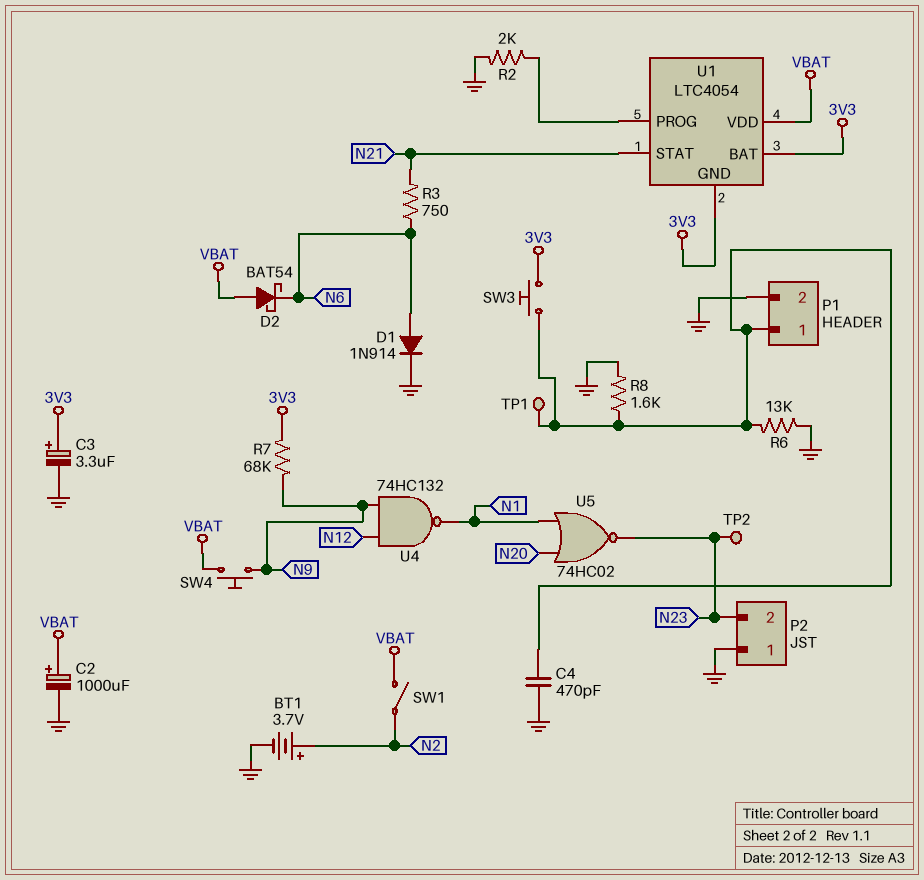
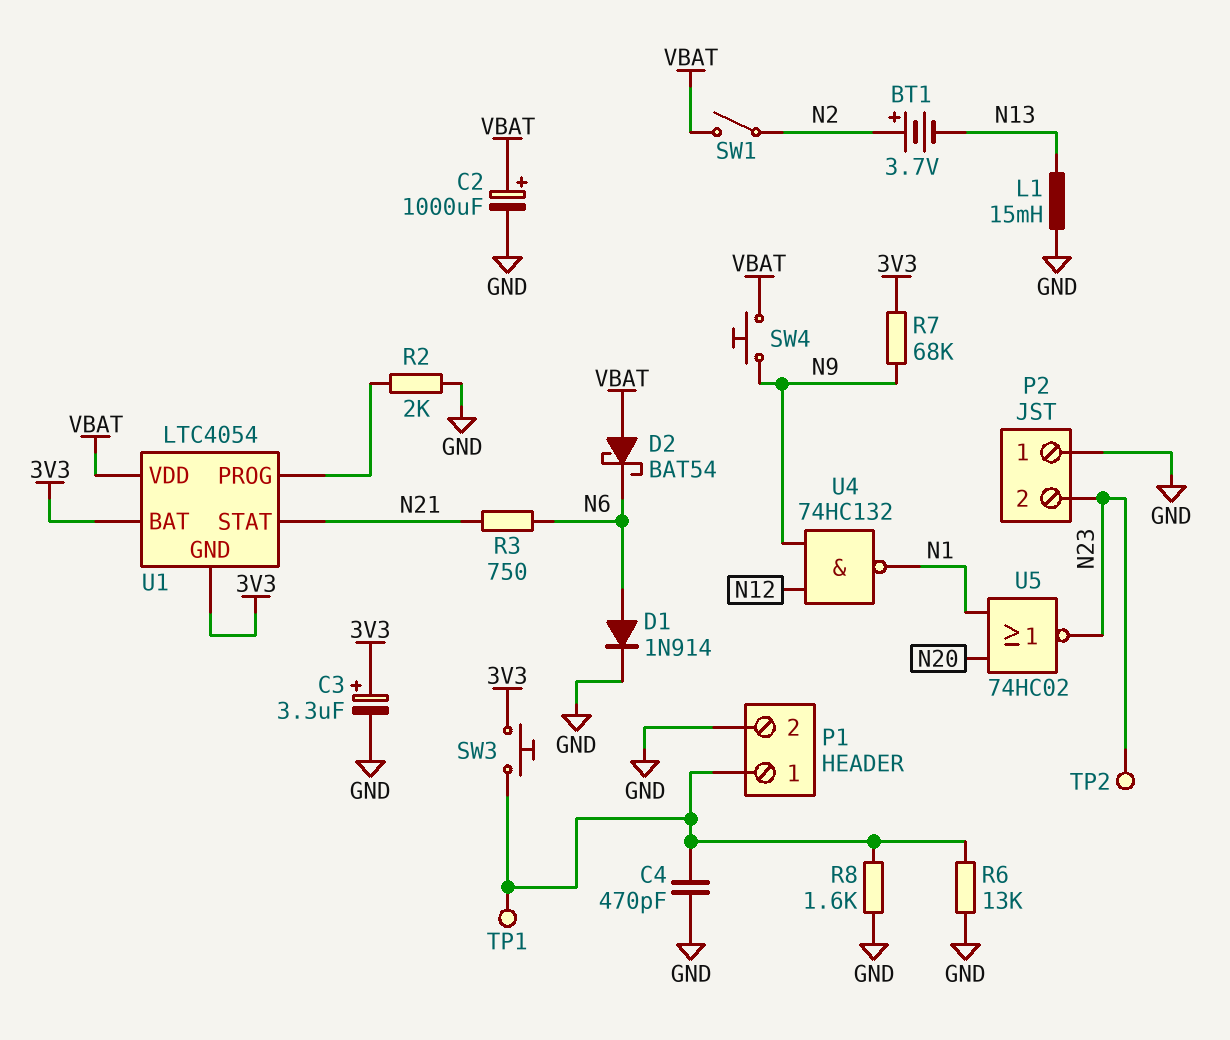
BT1: 3.7V (plus N2, minus GND) -> 3.7V (plus N2, minus N13)
L1: none -> 15mH (GND, N13)

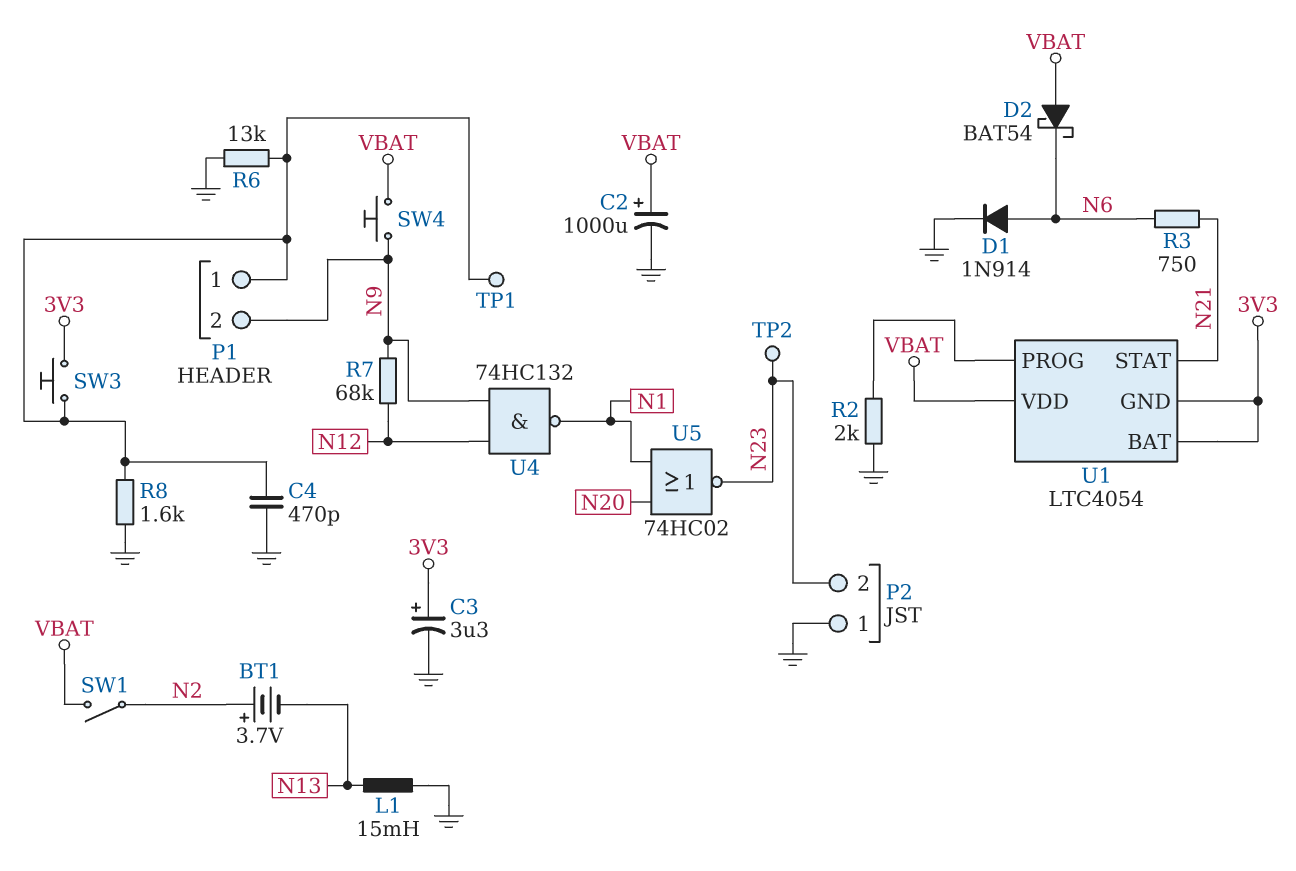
P1 pin 2: GND -> N9
R7: 68k (3V3, N9) -> 68k (N9, N12)

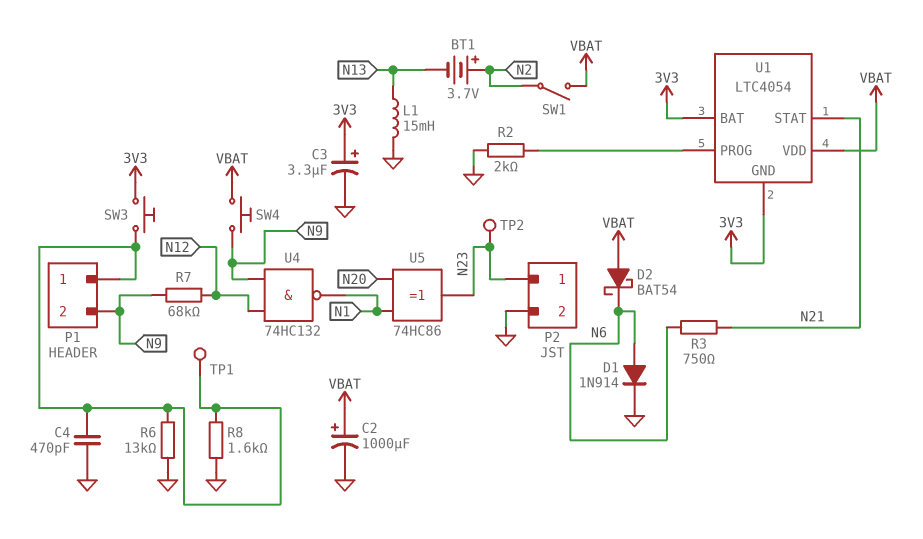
P2 pin 1: GND -> N23
P2 pin 2: N23 -> GND
U5: NOR 74HC02 (in N1, in N20, out N23) -> XOR 74HC86 (in N1, in N20, out N23)

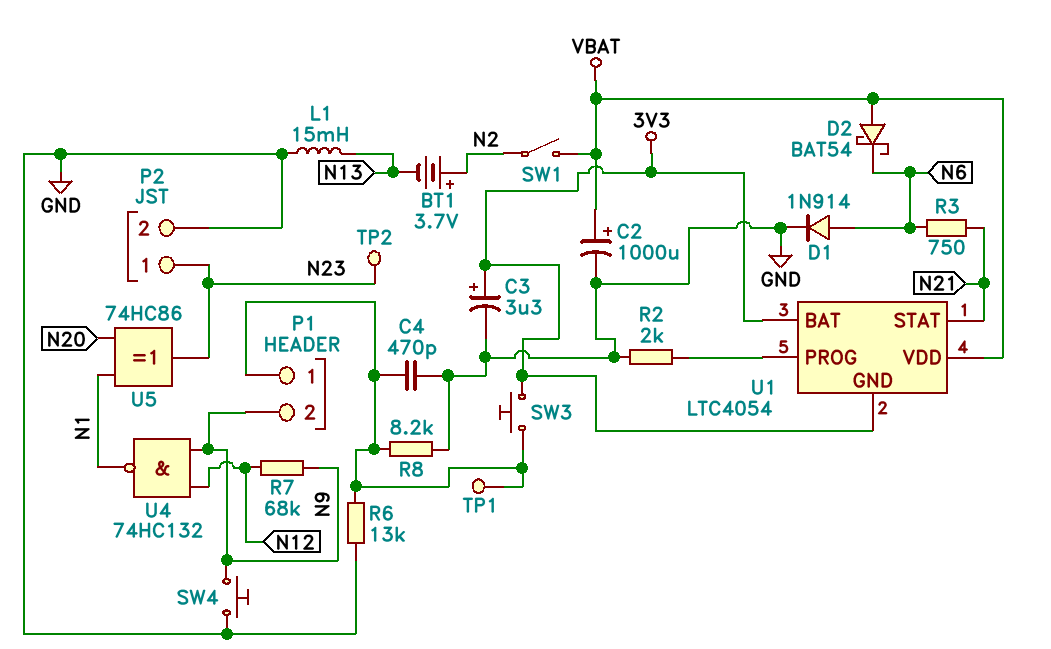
R8: 1.6k (GND, P1/1) -> 8.2k (GND, P1/1)
SW4: button (N9, VBAT) -> button (GND, N9)

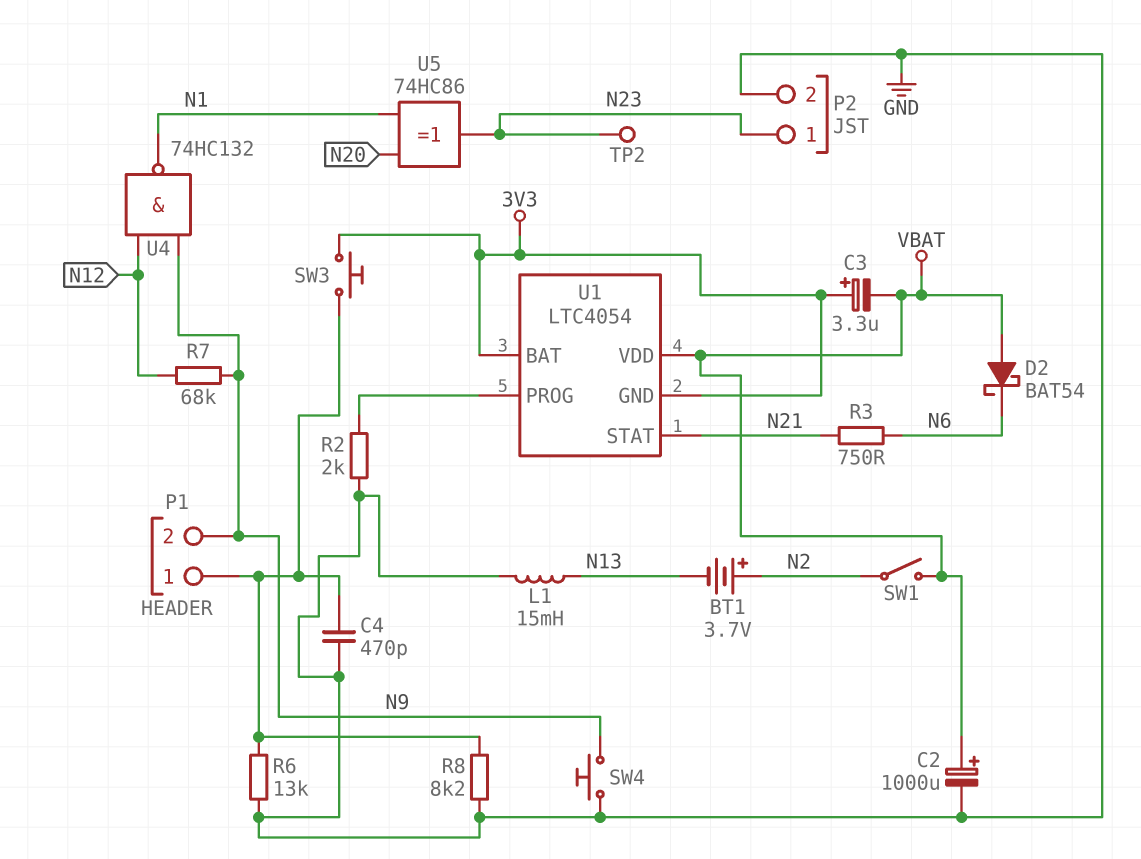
C3: 3.3uF (plus 3V3, minus GND) -> 3.3uF (plus 3V3, minus VBAT)
D1: diode 1N914 (A N6, K GND) -> none
TP1: test point (P1/1) -> none

